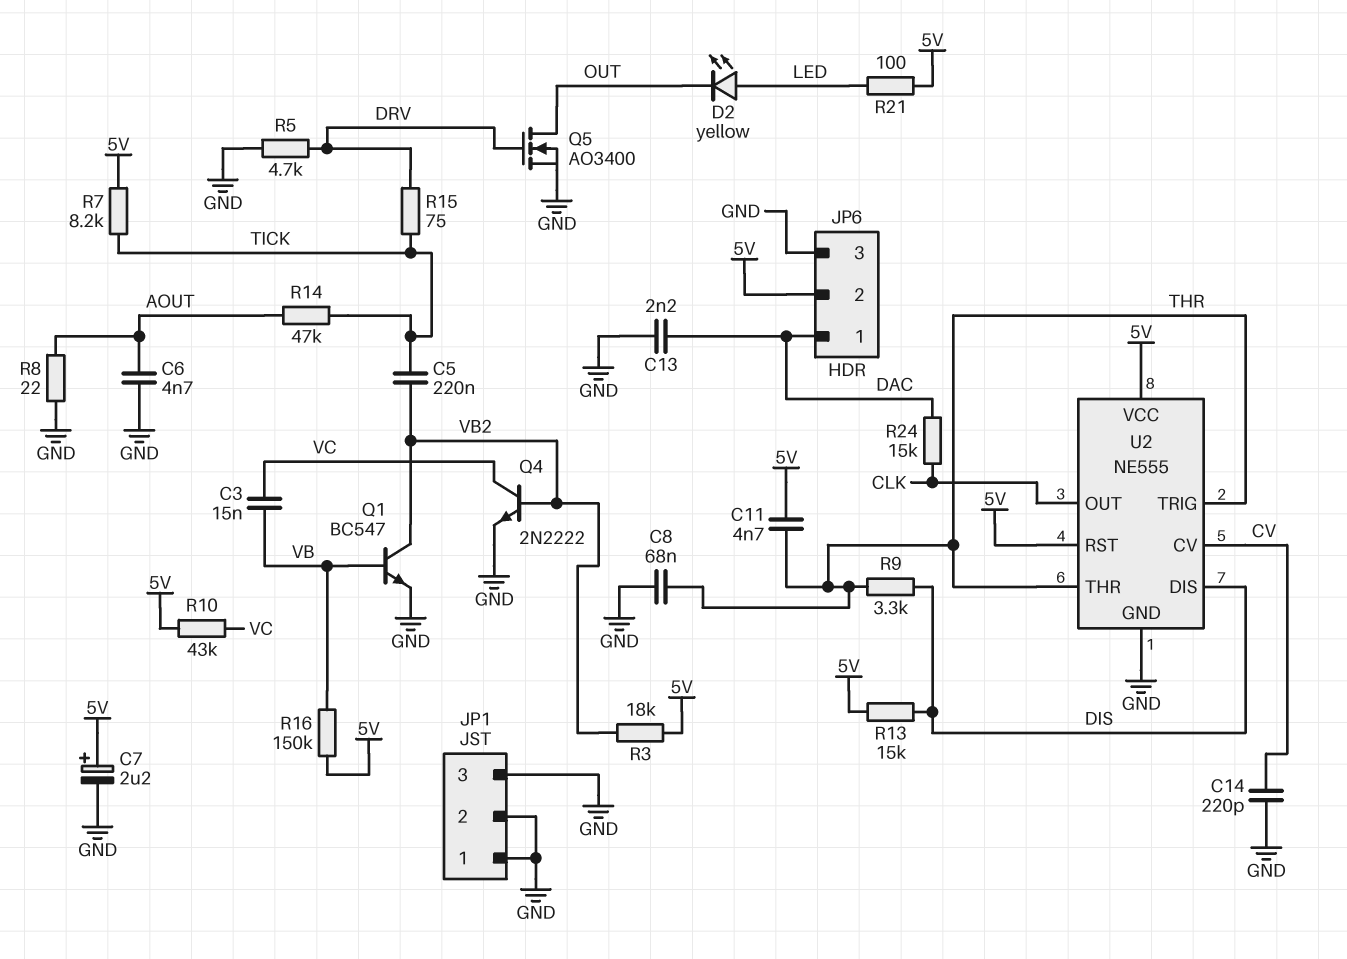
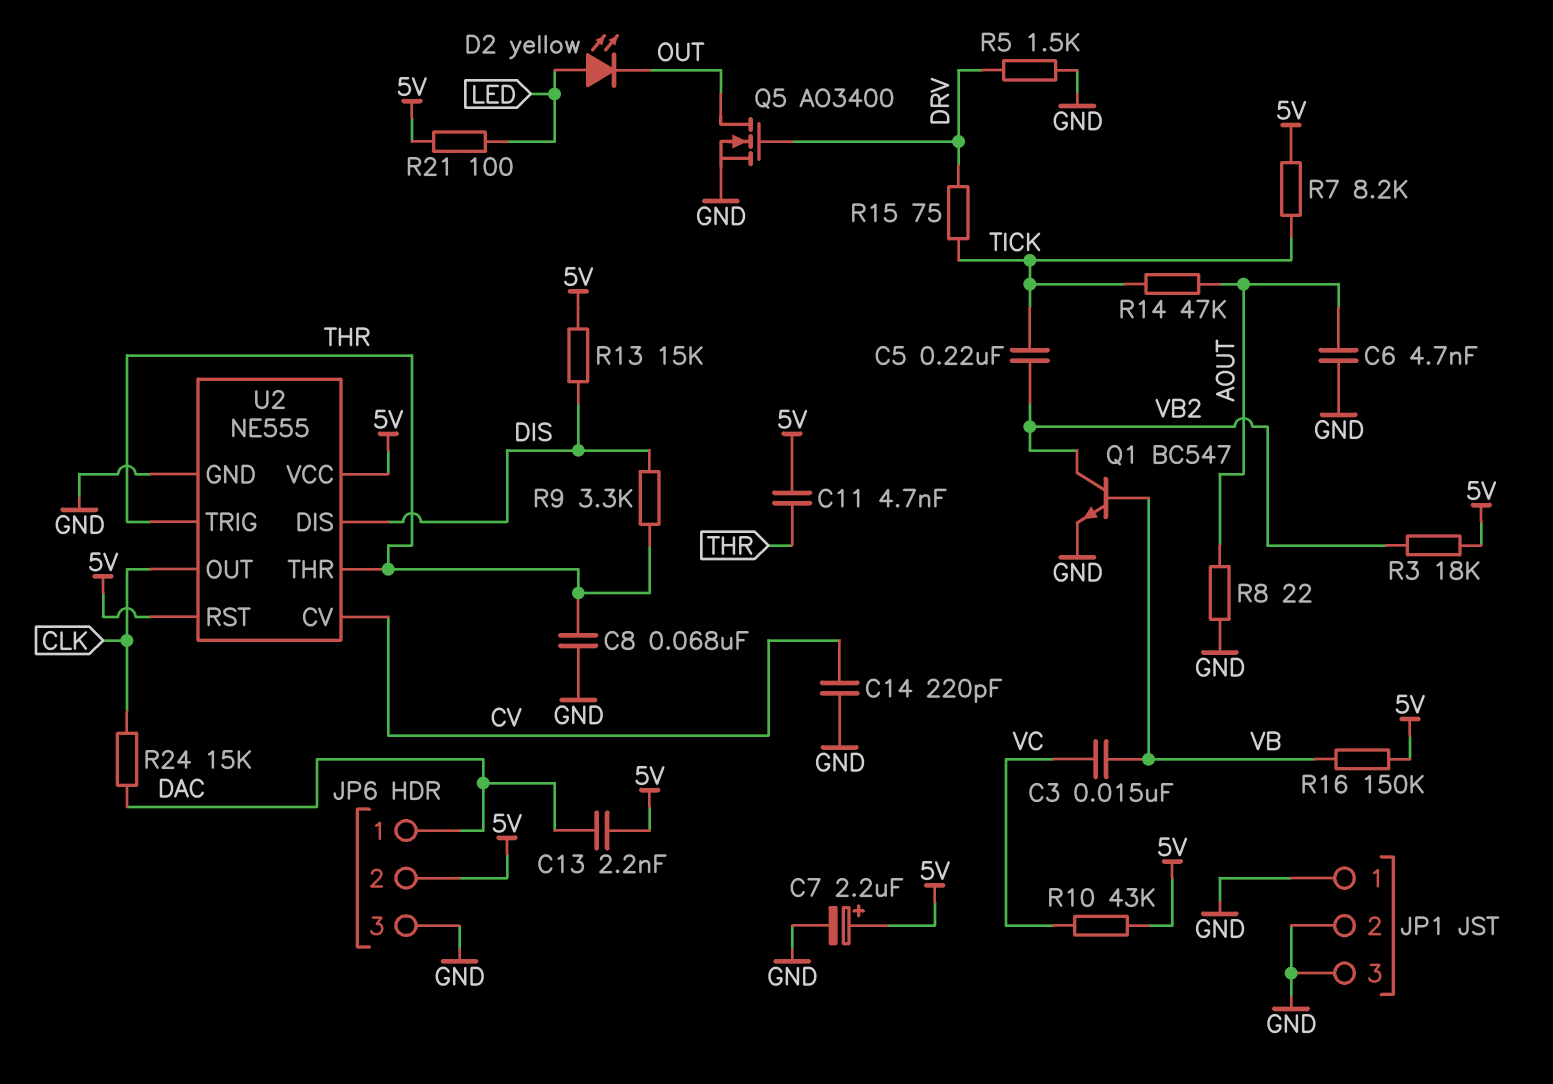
C13: 2.2nF (DAC, GND) -> 2.2nF (5V, DAC)
Q4: NPN 2N2222 (B VB2, C VC, E GND) -> none
R5: 4.7k (DRV, GND) -> 1.5k (DRV, GND)

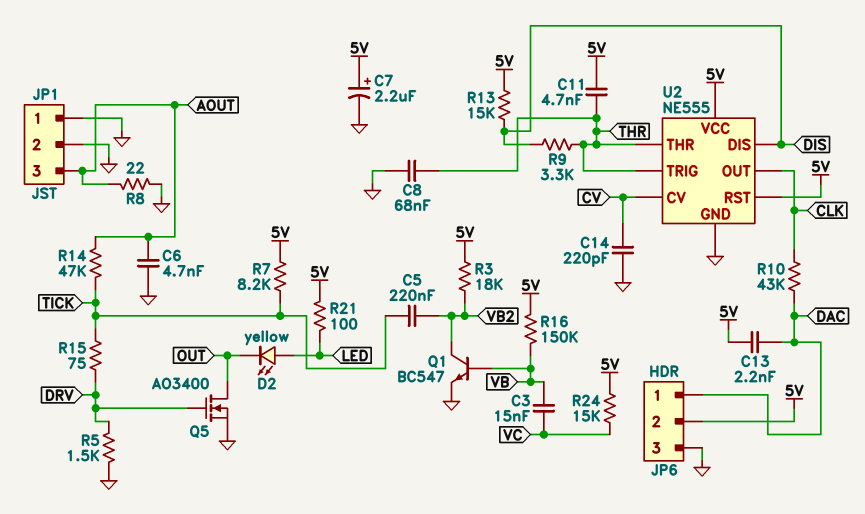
JP1 pin 3: GND -> AOUT
R10: 43k (5V, VC) -> 43k (CLK, DAC)
R24: 15k (CLK, DAC) -> 15k (5V, VC)

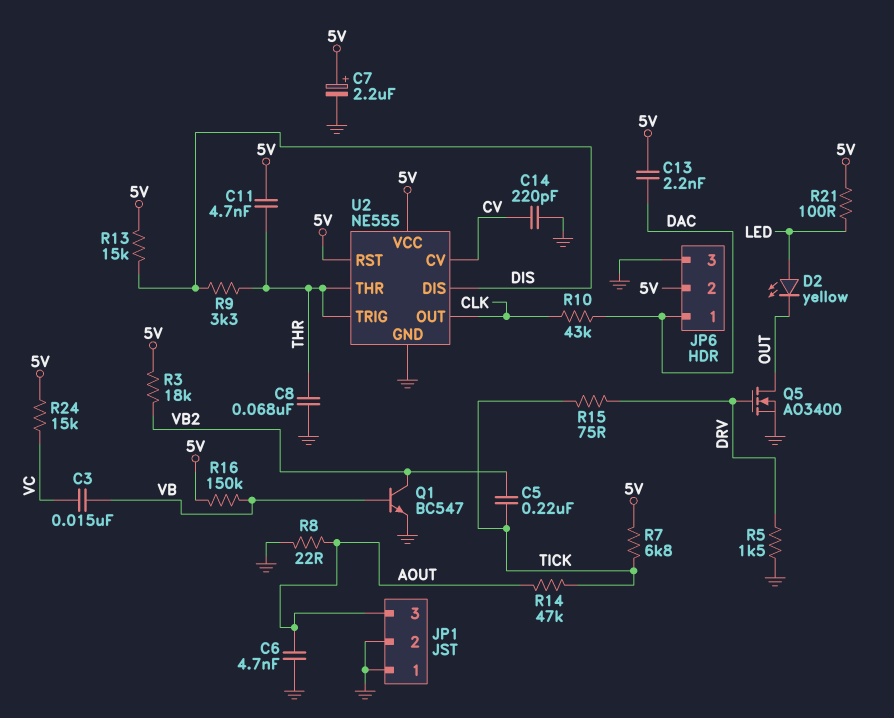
R7: 8.2k (5V, TICK) -> 6.8k (5V, TICK)

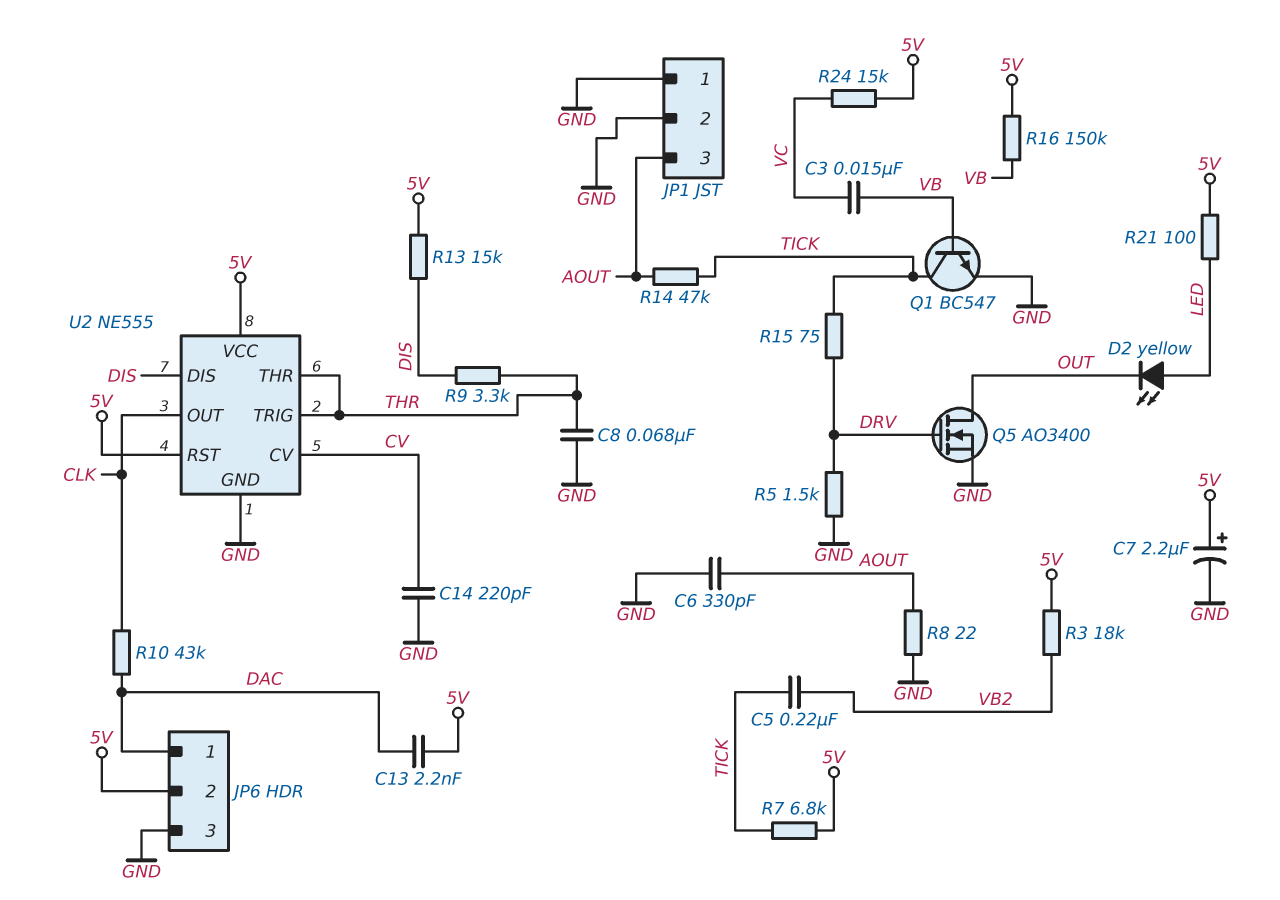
C6: 4.7nF (AOUT, GND) -> 330pF (AOUT, GND)
C11: 4.7nF (5V, THR) -> none
Q1: NPN BC547 (B VB, C VB2, E GND) -> NPN BC547 (B VB, C TICK, E GND)

